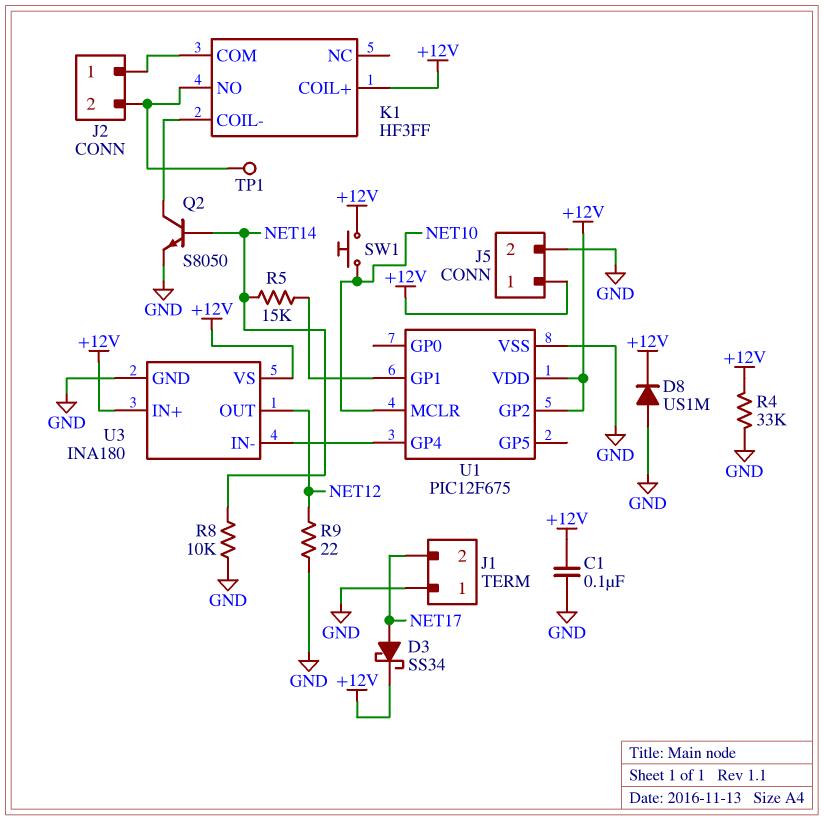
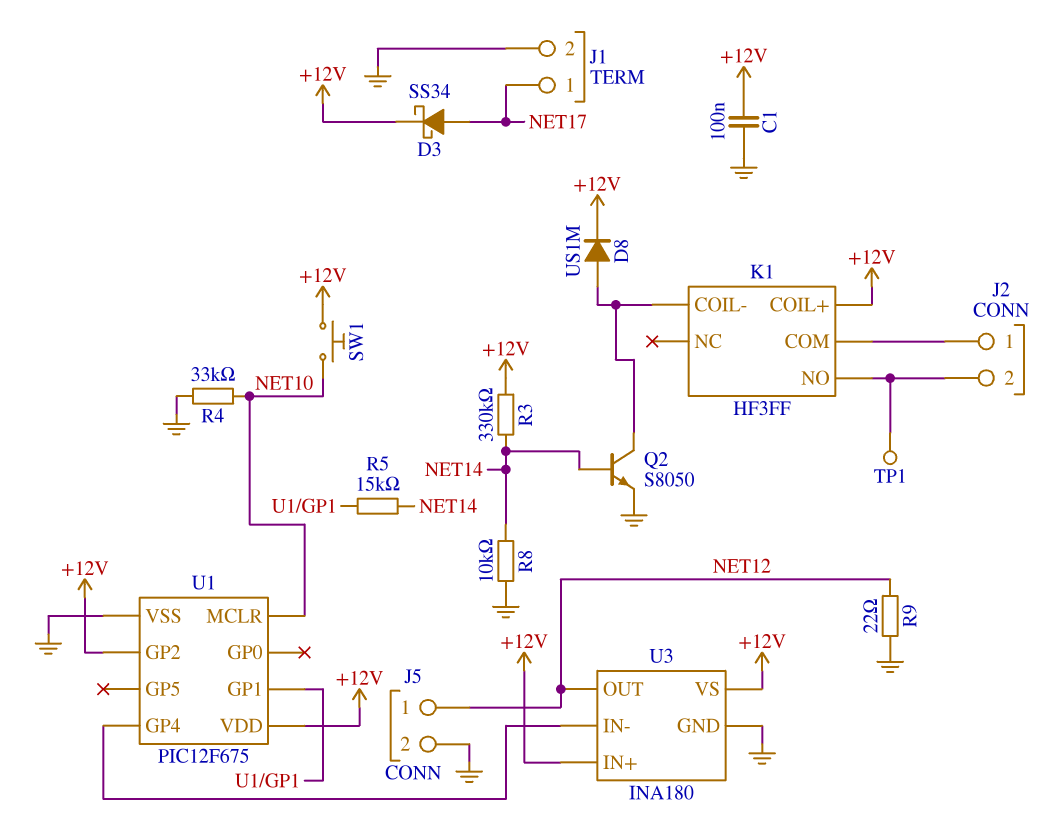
D8: diode US1M (A GND, K +12V) -> diode US1M (A K1/COIL-, K +12V)
J1 pin 1: GND -> NET17
J1 pin 2: NET17 -> GND
J5 pin 1: +12V -> NET12
R3: none -> 330k (+12V, NET14)
R4: 33k (+12V, GND) -> 33k (GND, NET10)

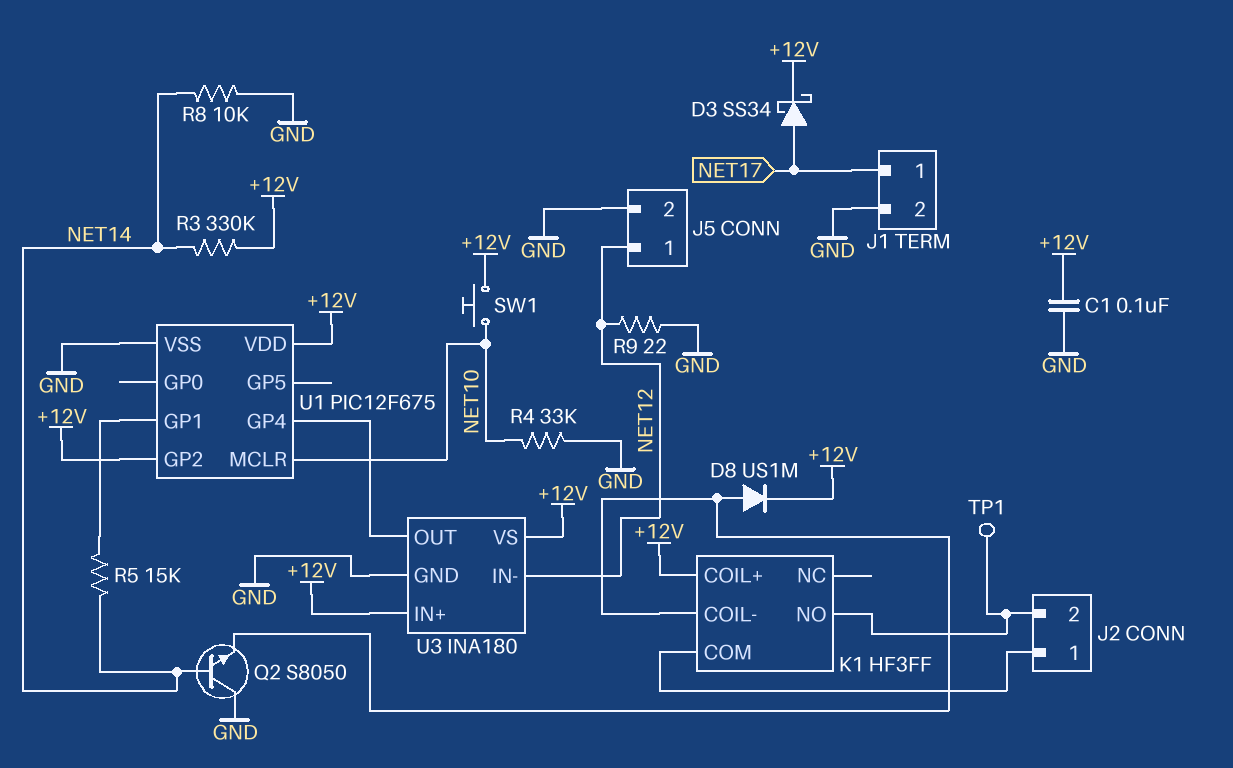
Q2: NPN S8050 (B NET14, C K1/COIL-, E GND) -> NPN S8050 (B NET14, C GND, E K1/COIL-)
U3 pin IN-: U1/GP4 -> NET12
U3 pin OUT: NET12 -> U1/GP4

